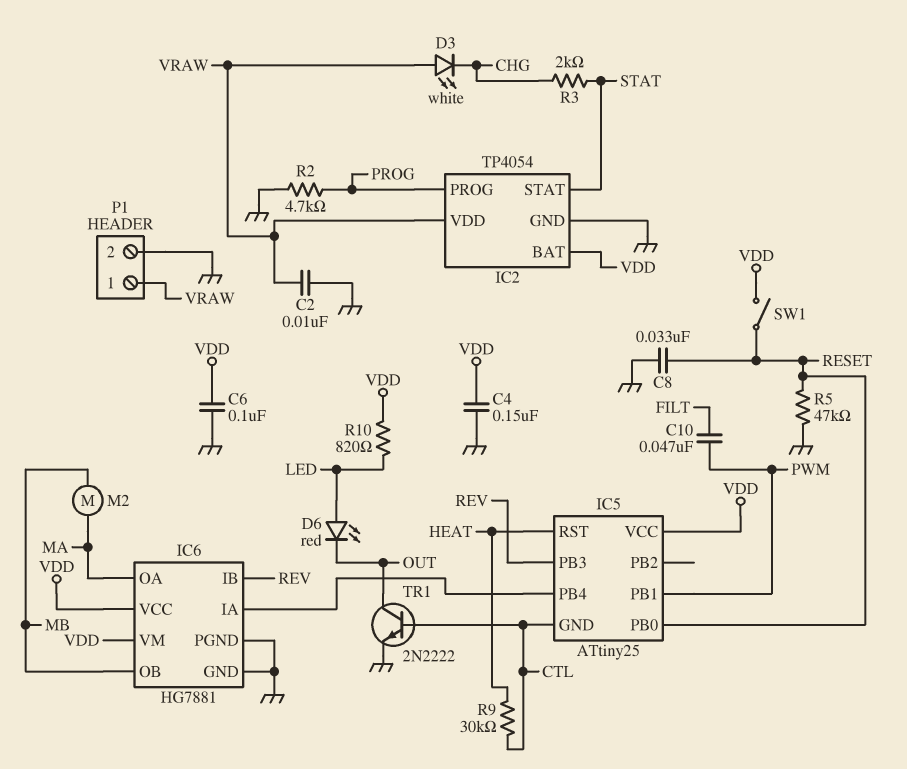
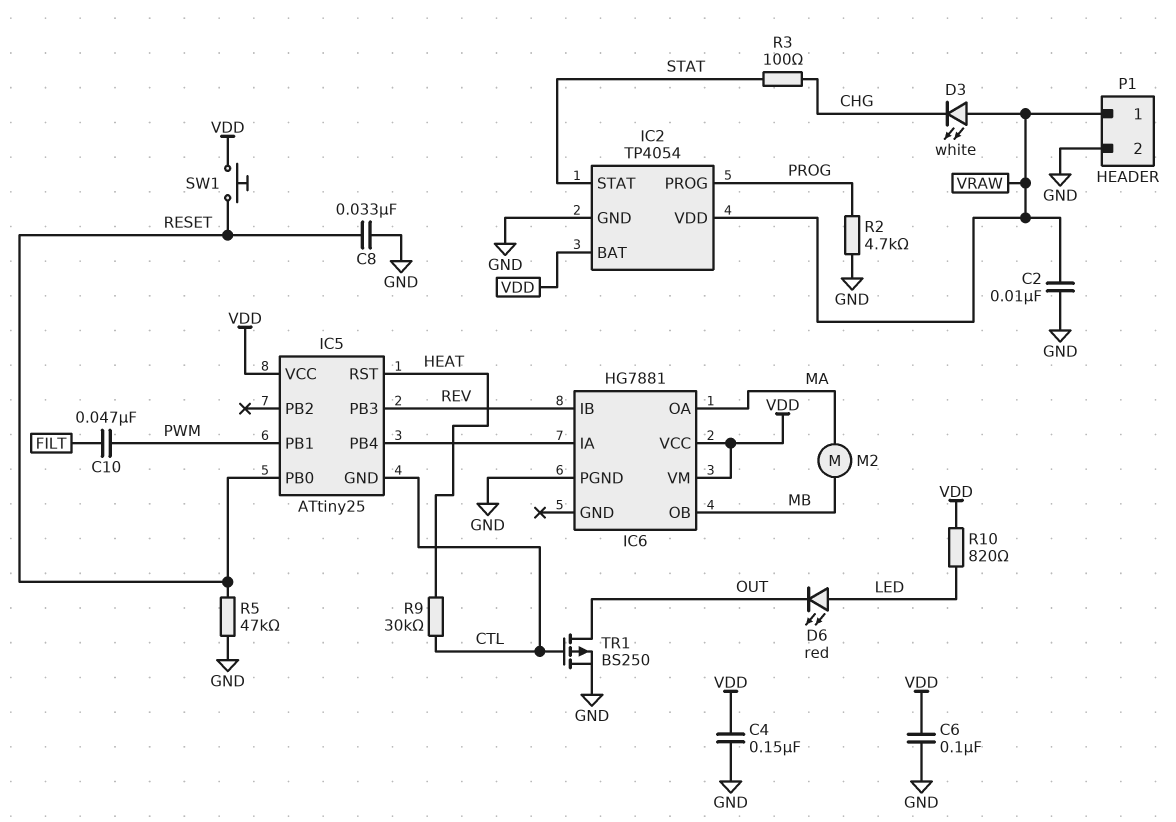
IC6 pin GND: GND -> none
R3: 2k (CHG, STAT) -> 100 (CHG, STAT)
SW1: switch (RESET, VDD) -> button (RESET, VDD)
TR1: NPN 2N2222 (B CTL, C OUT, E GND) -> PMOS BS250 (G CTL, D OUT, S GND)

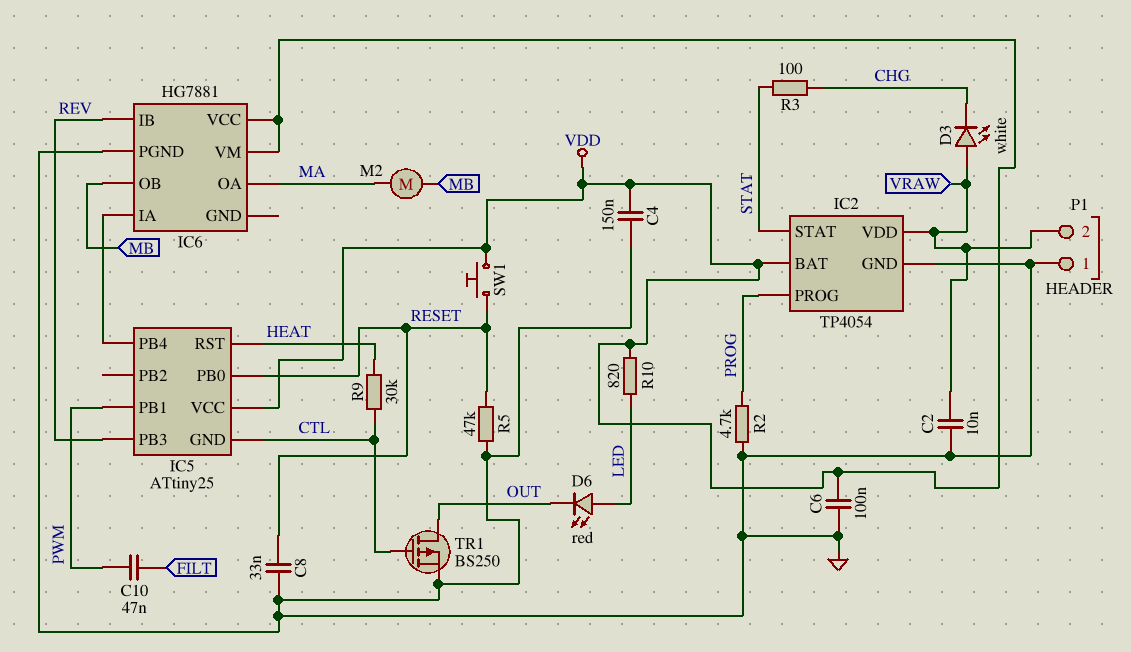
P1 pin 1: VRAW -> GND
P1 pin 2: GND -> VRAW

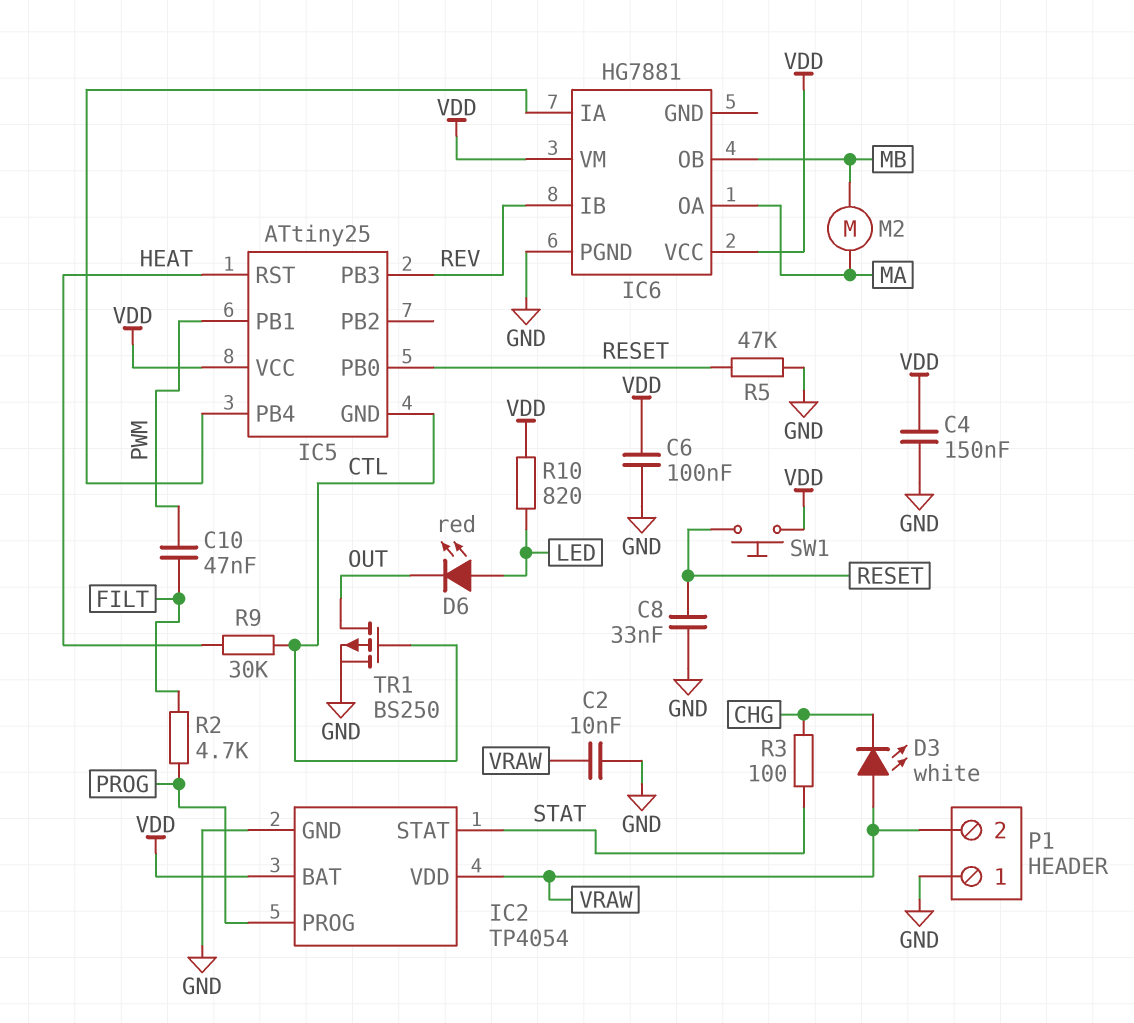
R2: 4.7k (GND, PROG) -> 4.7k (FILT, PROG)

